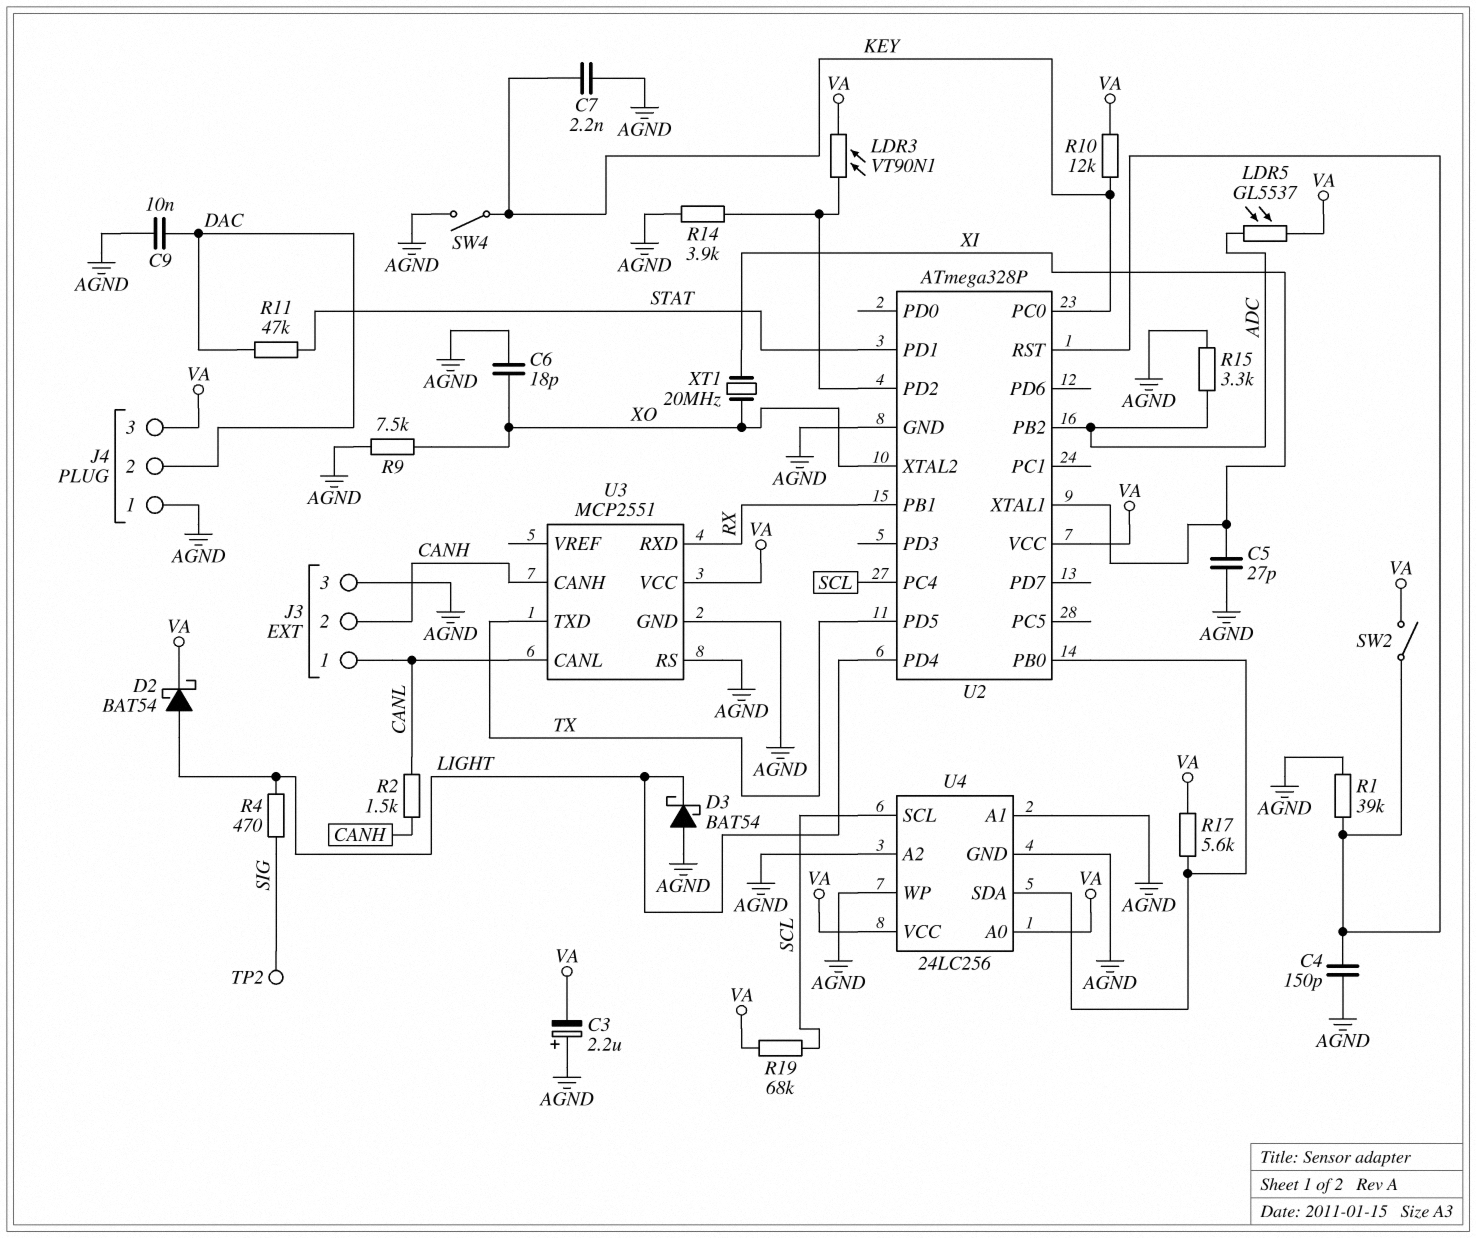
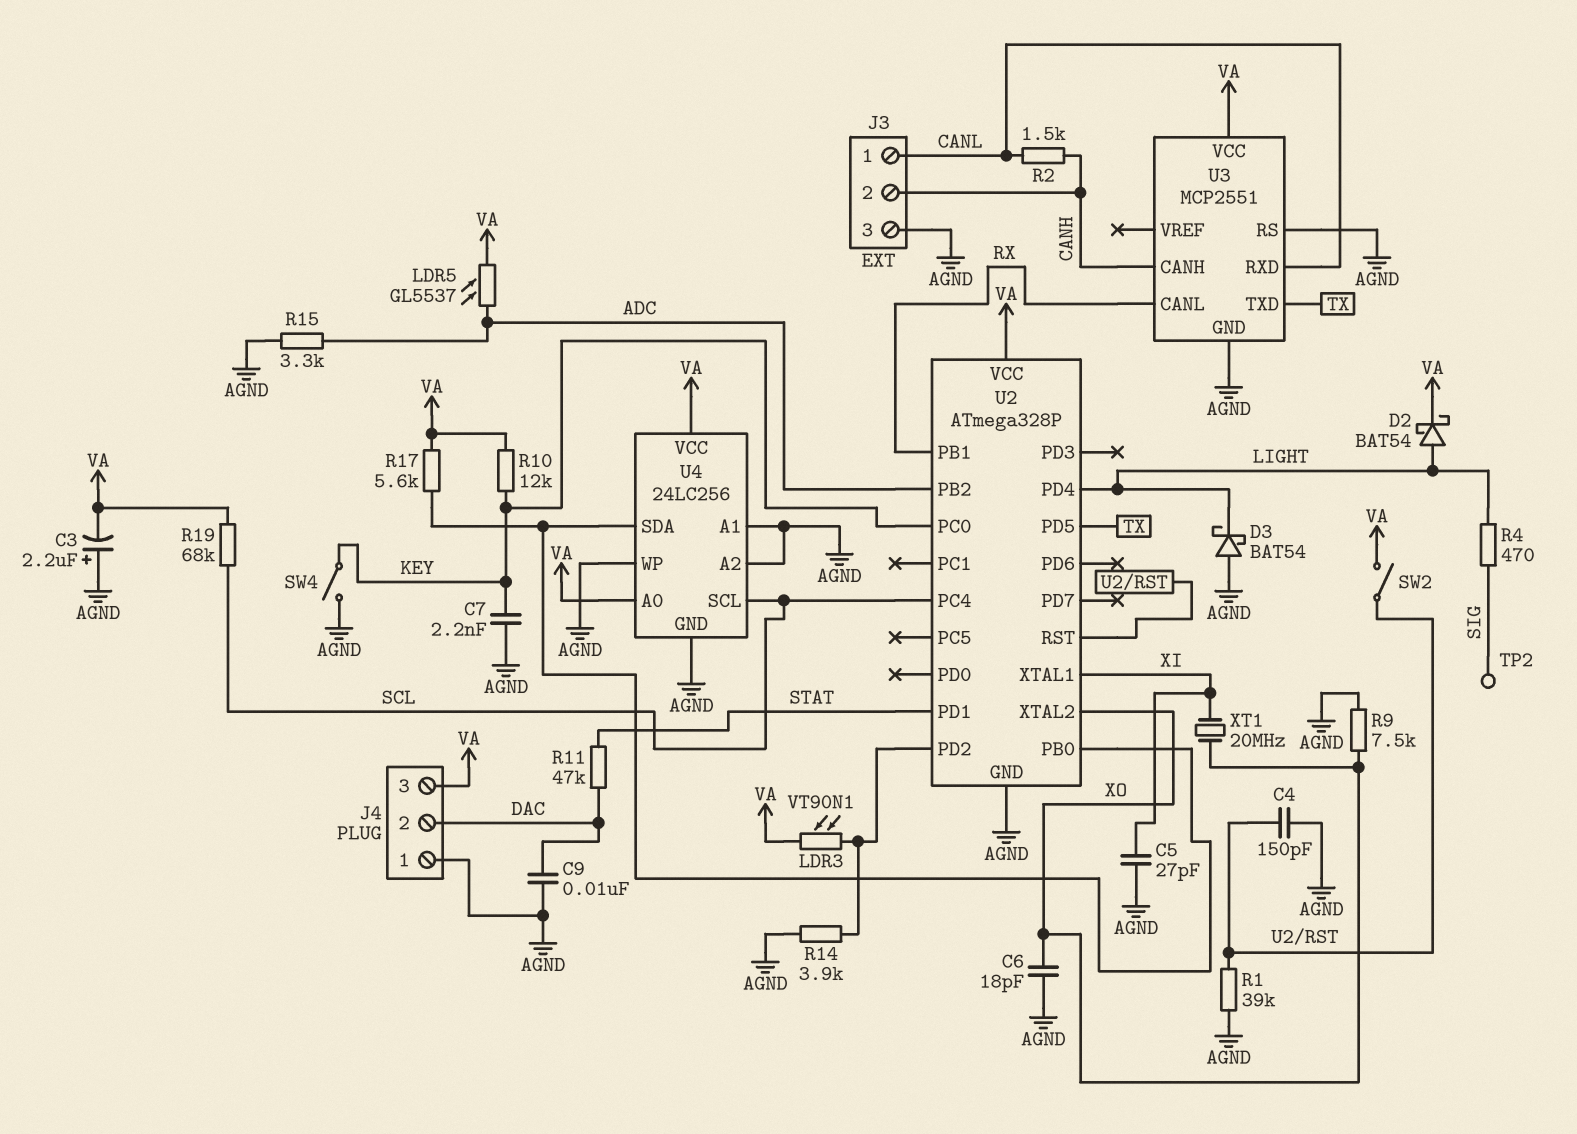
U3 pin CANL: CANL -> RX
U3 pin RXD: RX -> CANL

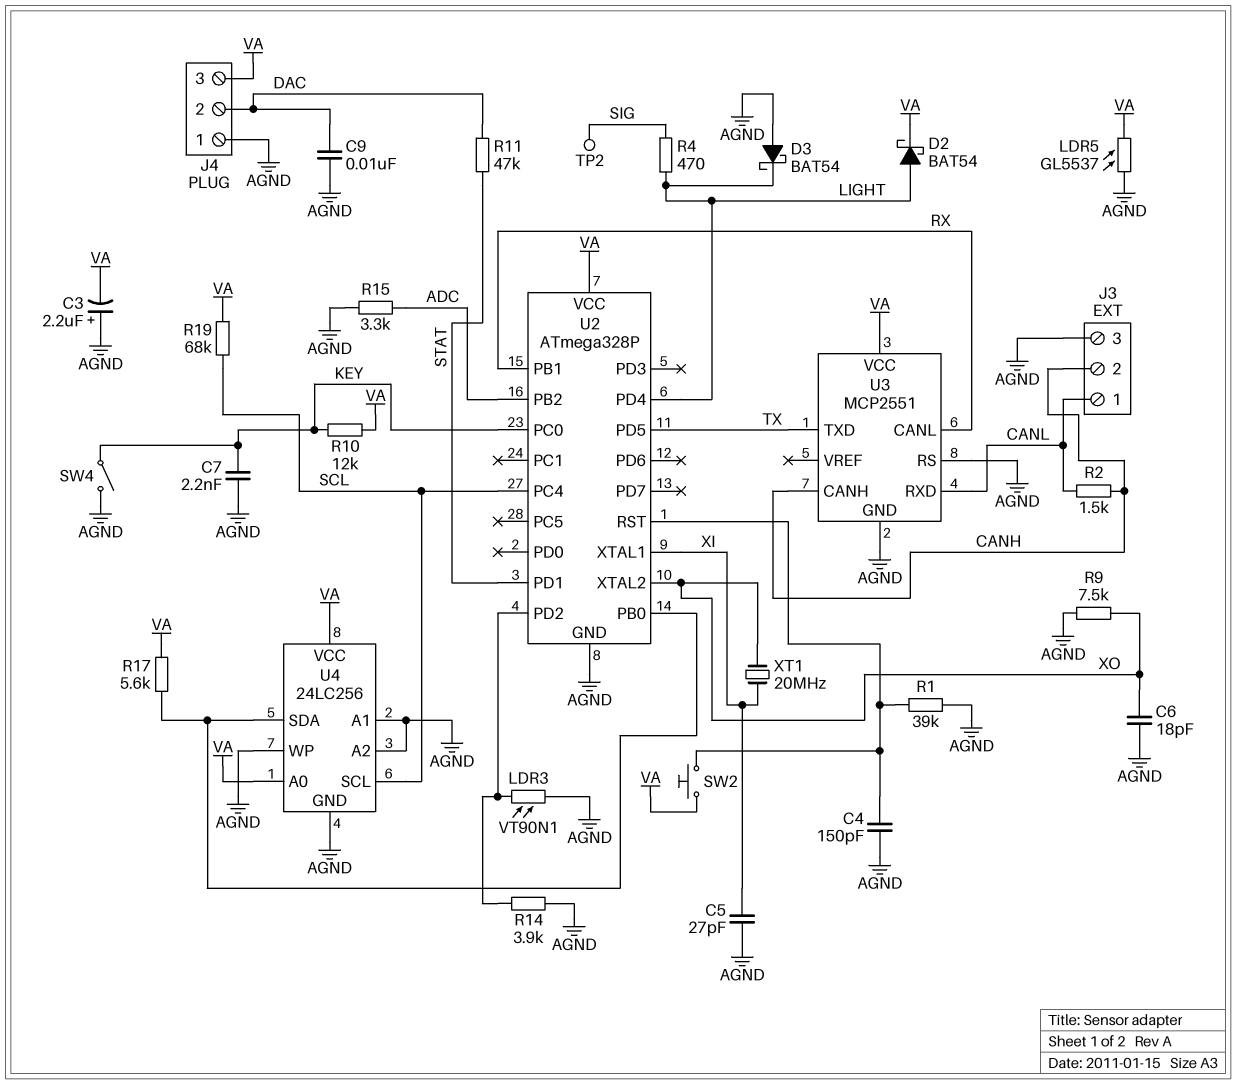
LDR3: VT90N1 (U2/PD2, VA) -> VT90N1 (AGND, U2/PD2)
LDR5: GL5537 (ADC, VA) -> GL5537 (AGND, VA)
SW2: switch (U2/RST, VA) -> button (U2/RST, VA)

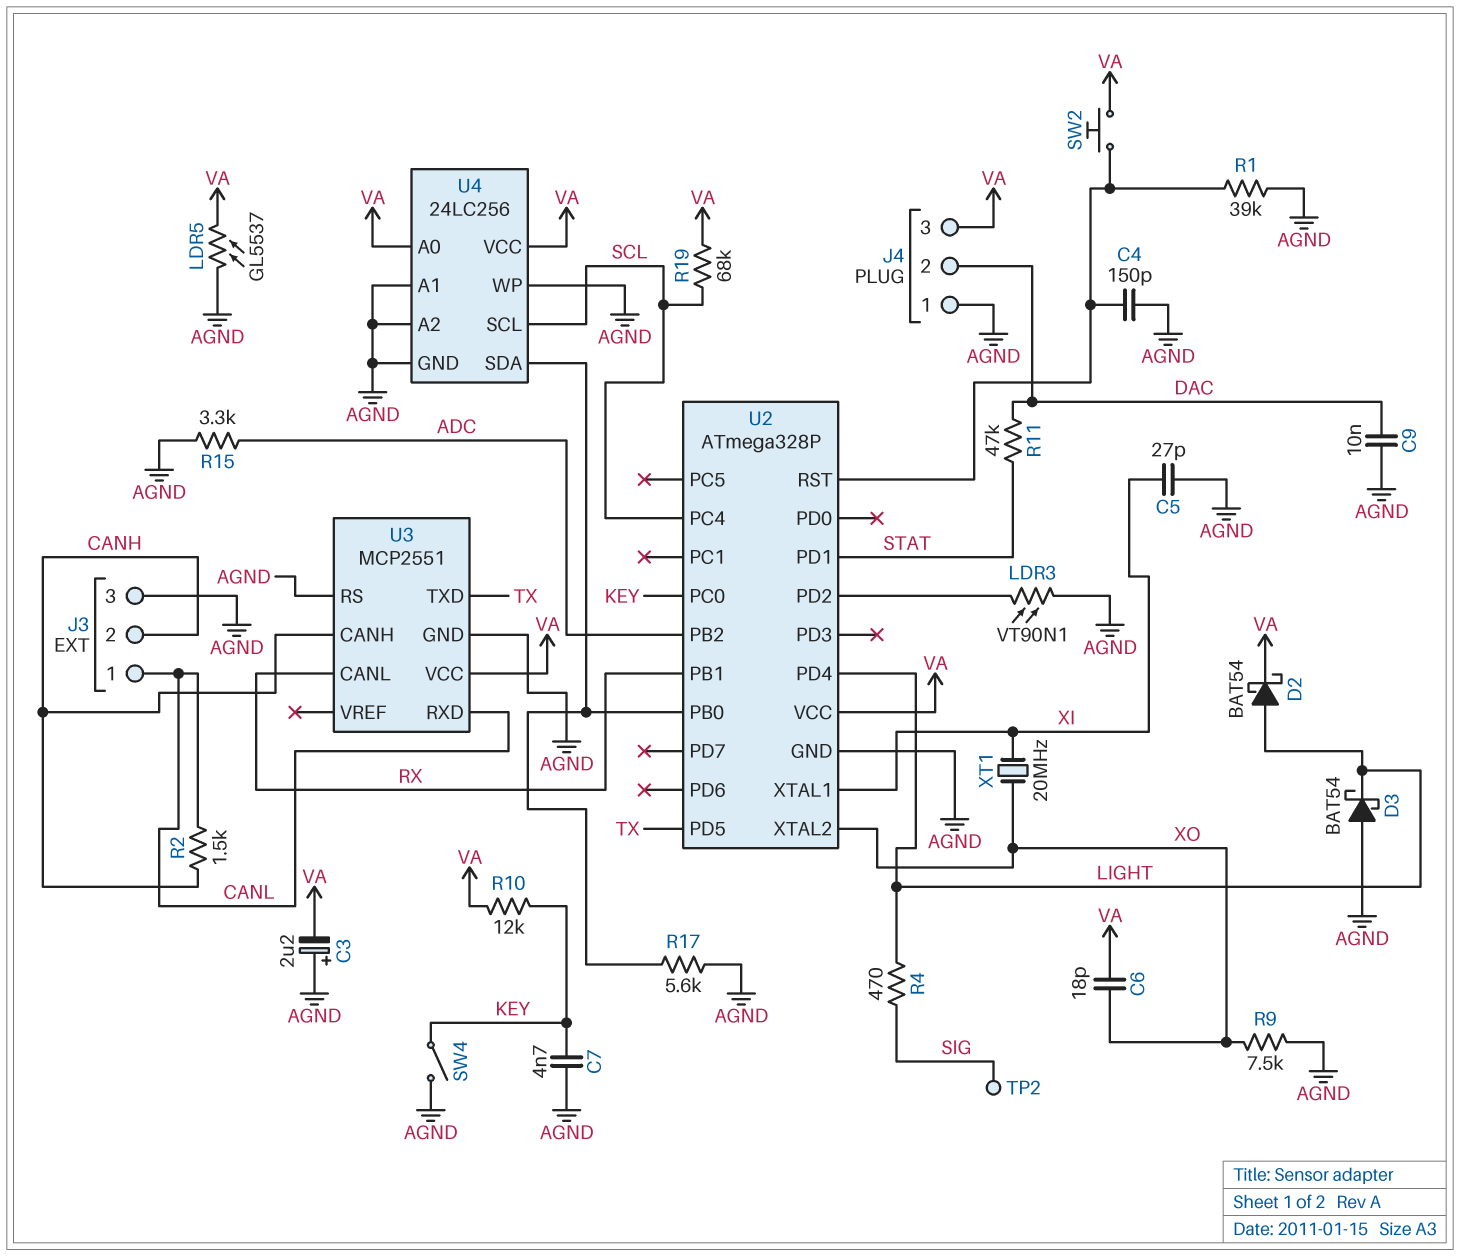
C6: 18pF (AGND, XO) -> 18pF (VA, XO)
C7: 2.2nF (AGND, KEY) -> 4.7nF (AGND, KEY)
R14: 3.9k (AGND, U2/PD2) -> none
R17: 5.6k (U2/PB0, VA) -> 5.6k (AGND, U2/PB0)

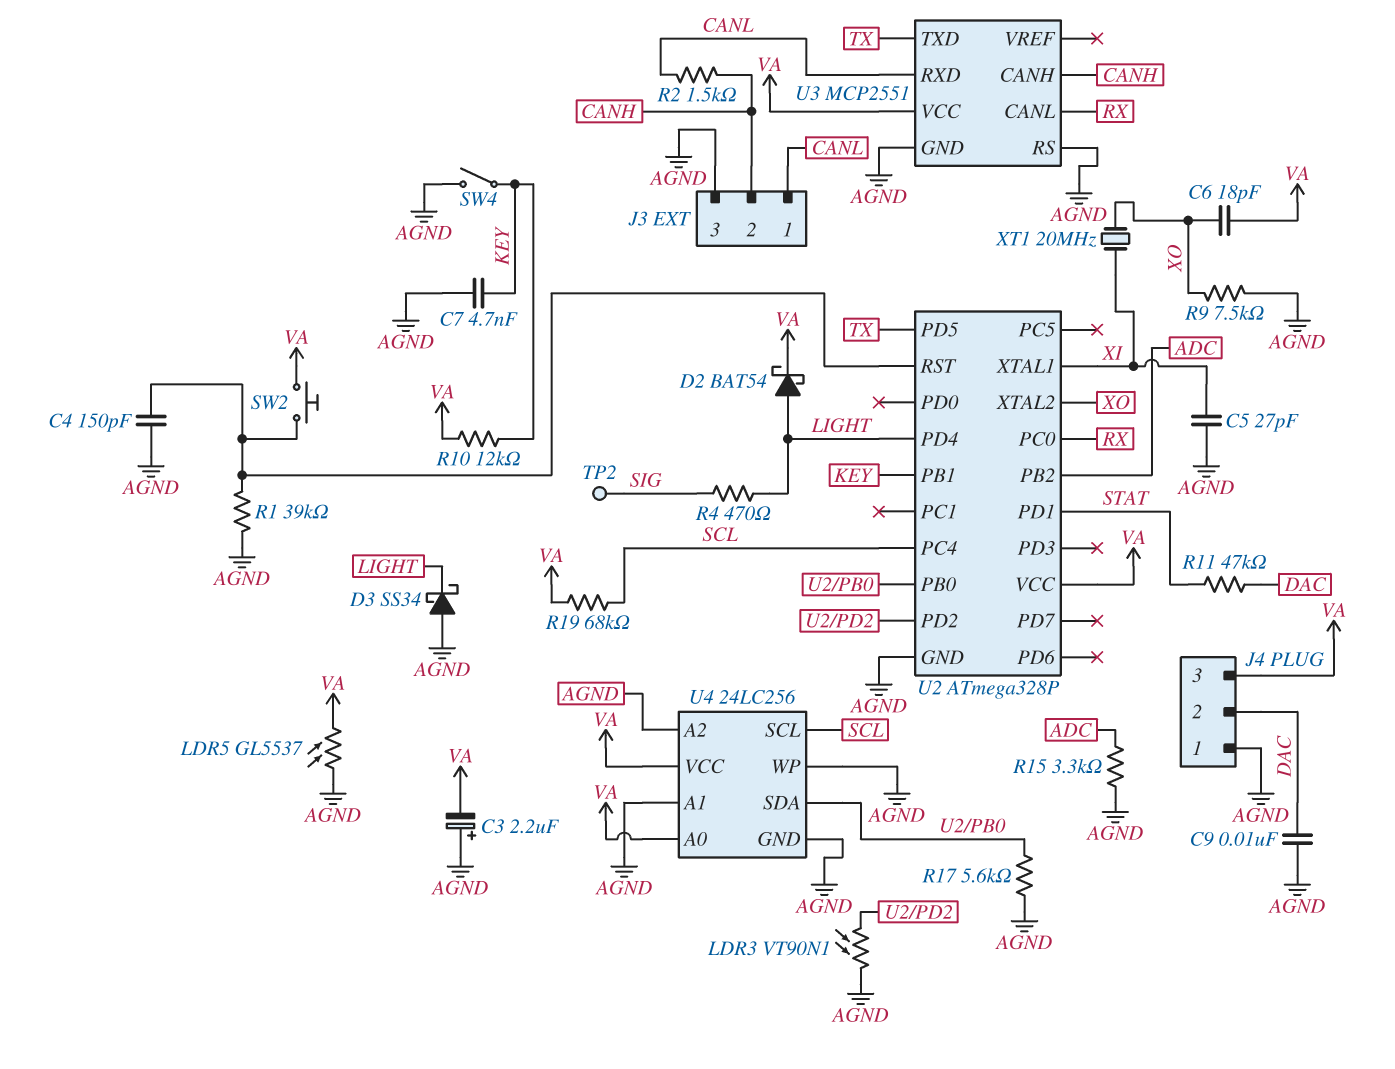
D3: schottky BAT54 (A AGND, K LIGHT) -> schottky SS34 (A AGND, K LIGHT)
U2 pin PB1: RX -> KEY
U2 pin PC0: KEY -> RX

